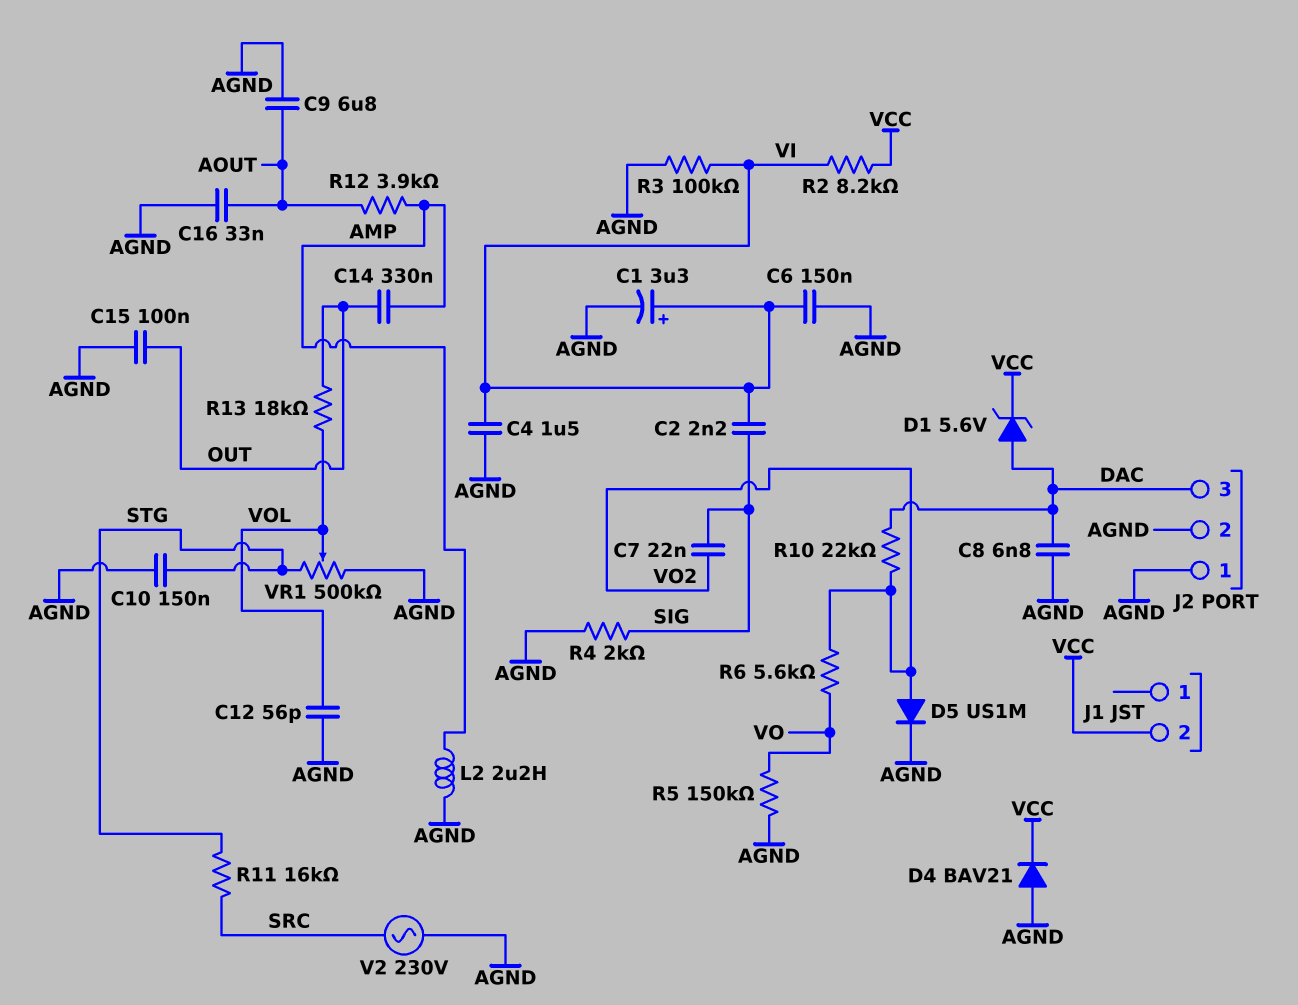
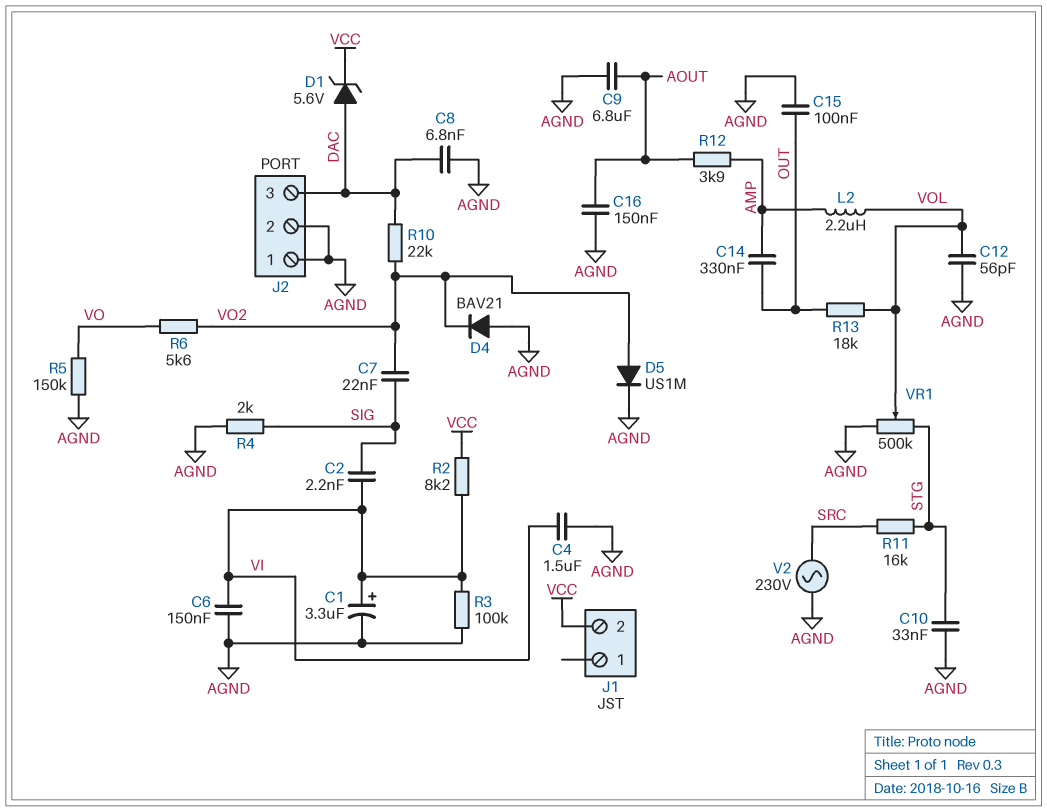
C10: 150nF (AGND, STG) -> 33nF (AGND, STG)
C16: 33nF (AGND, AOUT) -> 150nF (AGND, AOUT)
D4: diode BAV21 (A AGND, K VCC) -> diode BAV21 (A AGND, K VO2)
L2: 2.2uH (AGND, AMP) -> 2.2uH (AMP, VOL)

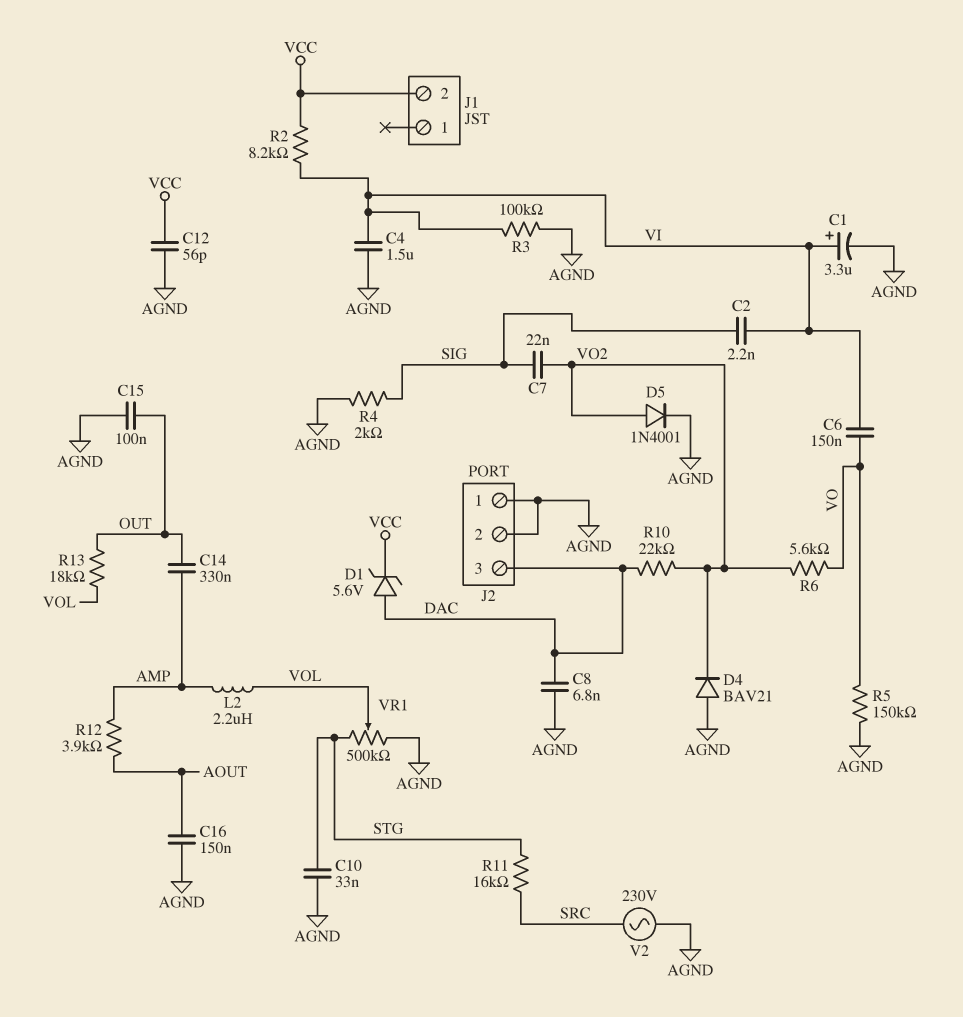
C6: 150nF (AGND, VI) -> 150nF (VI, VO)
C9: 6.8uF (AGND, AOUT) -> none
C12: 56pF (AGND, VOL) -> 56pF (AGND, VCC)
D5: diode US1M (A VO2, K AGND) -> diode 1N4001 (A VO2, K AGND)

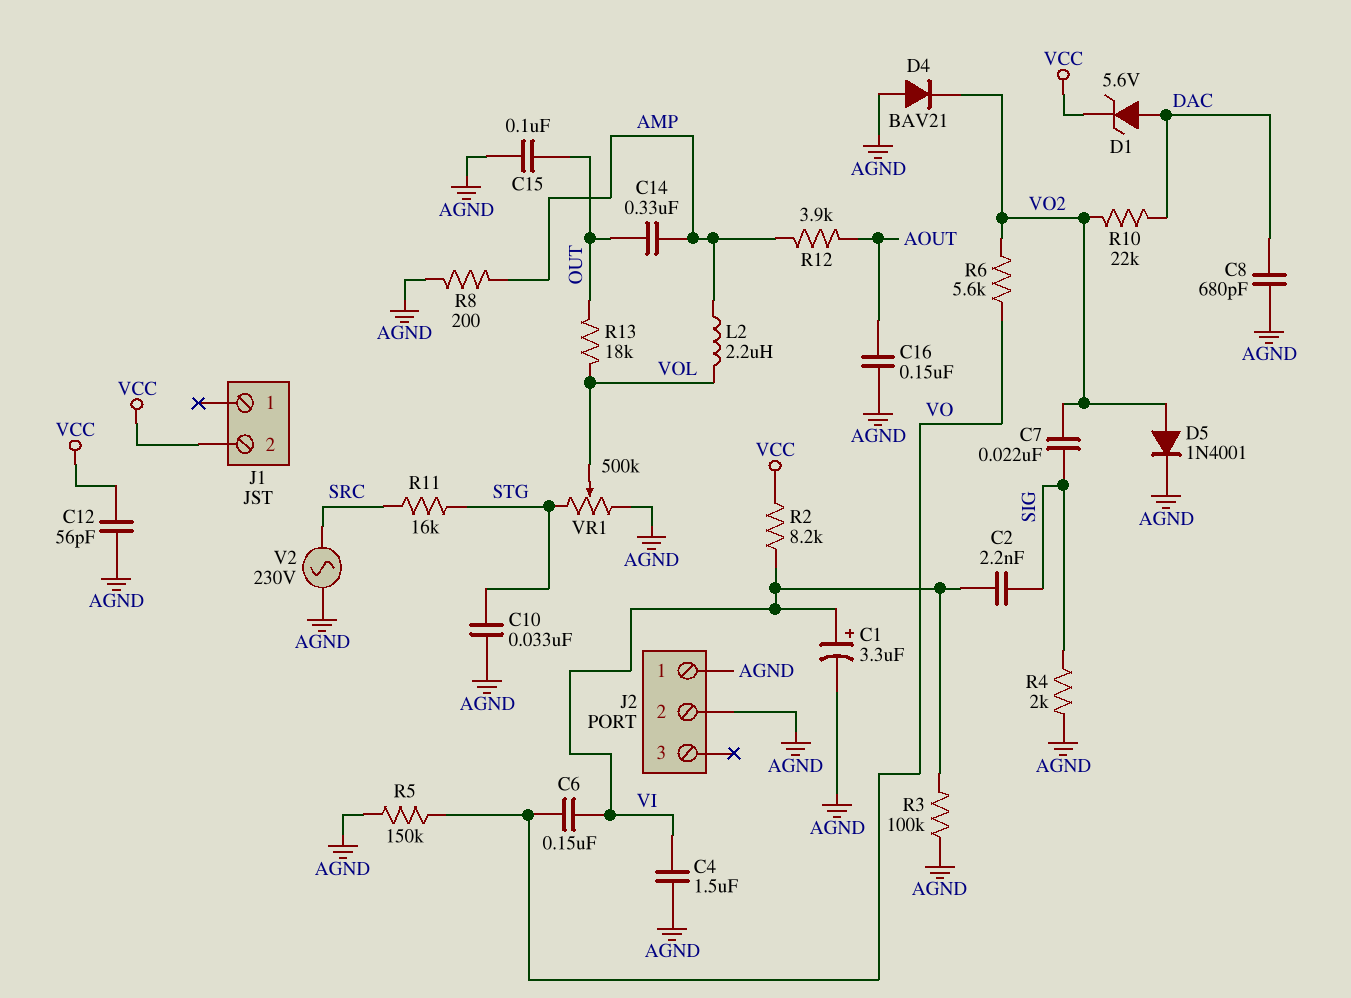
C8: 6.8nF (AGND, DAC) -> 680pF (AGND, DAC)
J2 pin 3: DAC -> none
R8: none -> 200 (AGND, AMP)

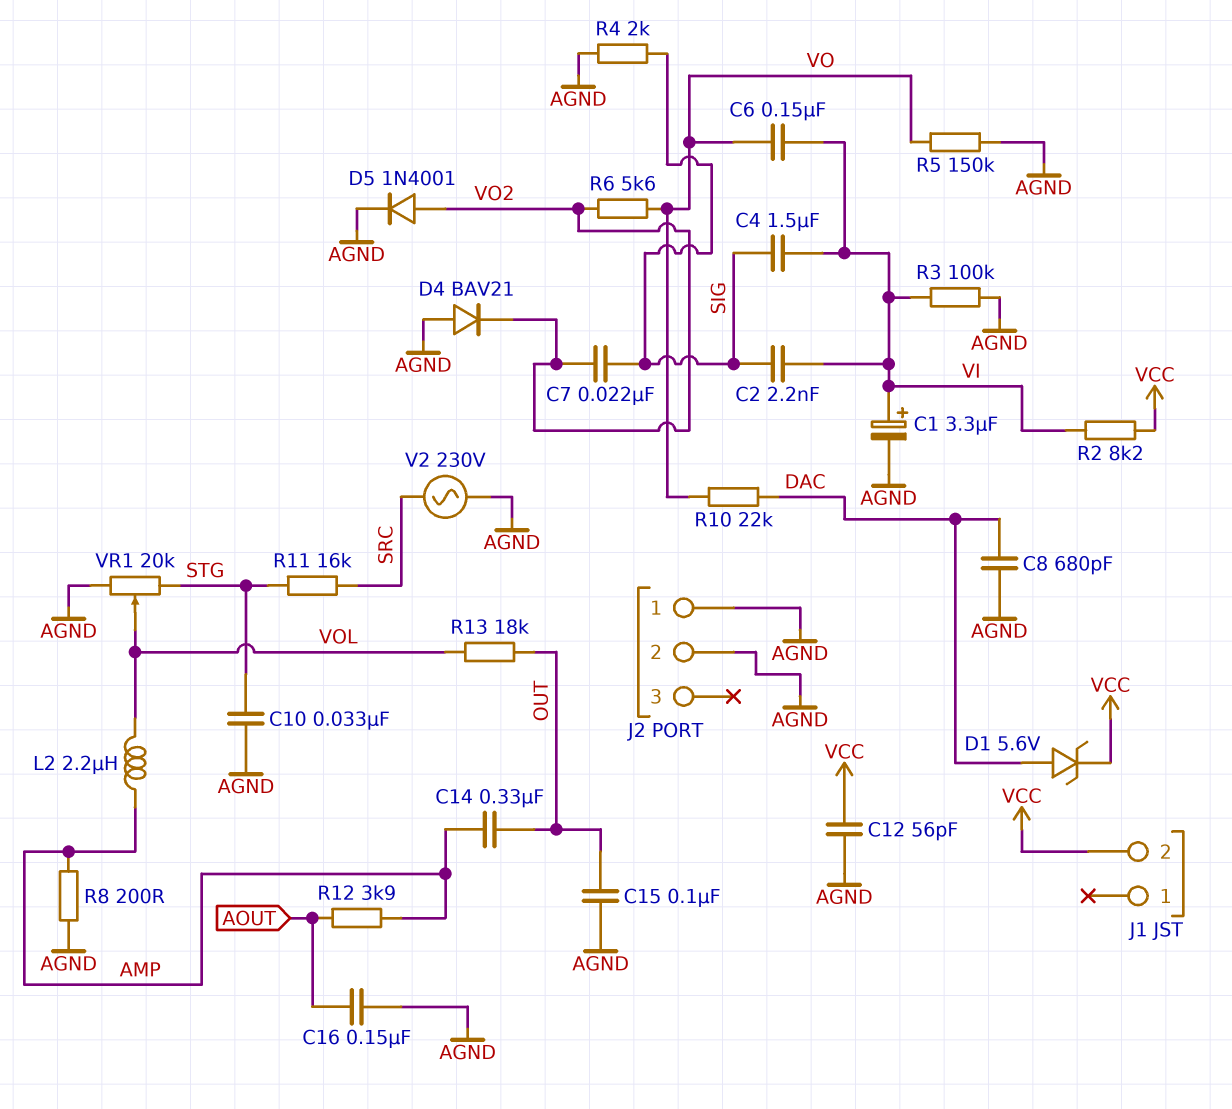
C4: 1.5uF (AGND, VI) -> 1.5uF (SIG, VI)
R10: 22k (DAC, VO2) -> 22k (DAC, VO)
VR1: 500k (AGND, STG, wiper VOL) -> 20k (AGND, STG, wiper VOL)

